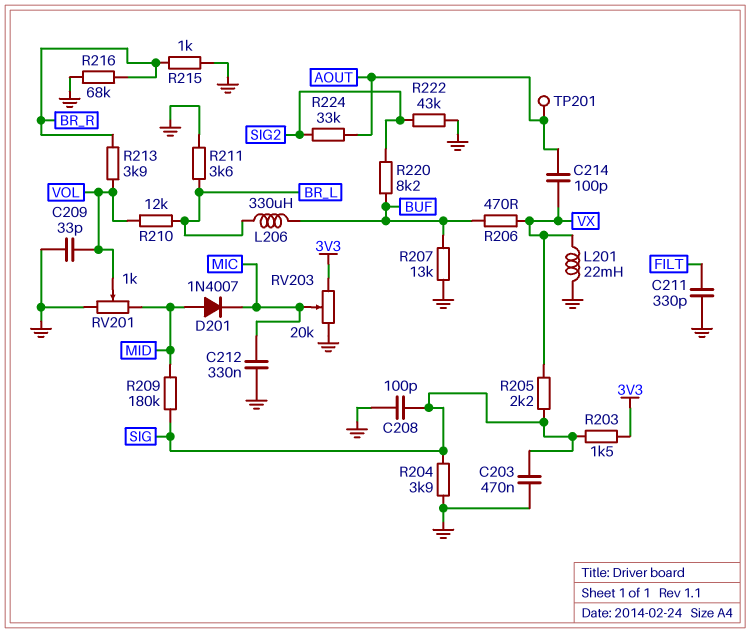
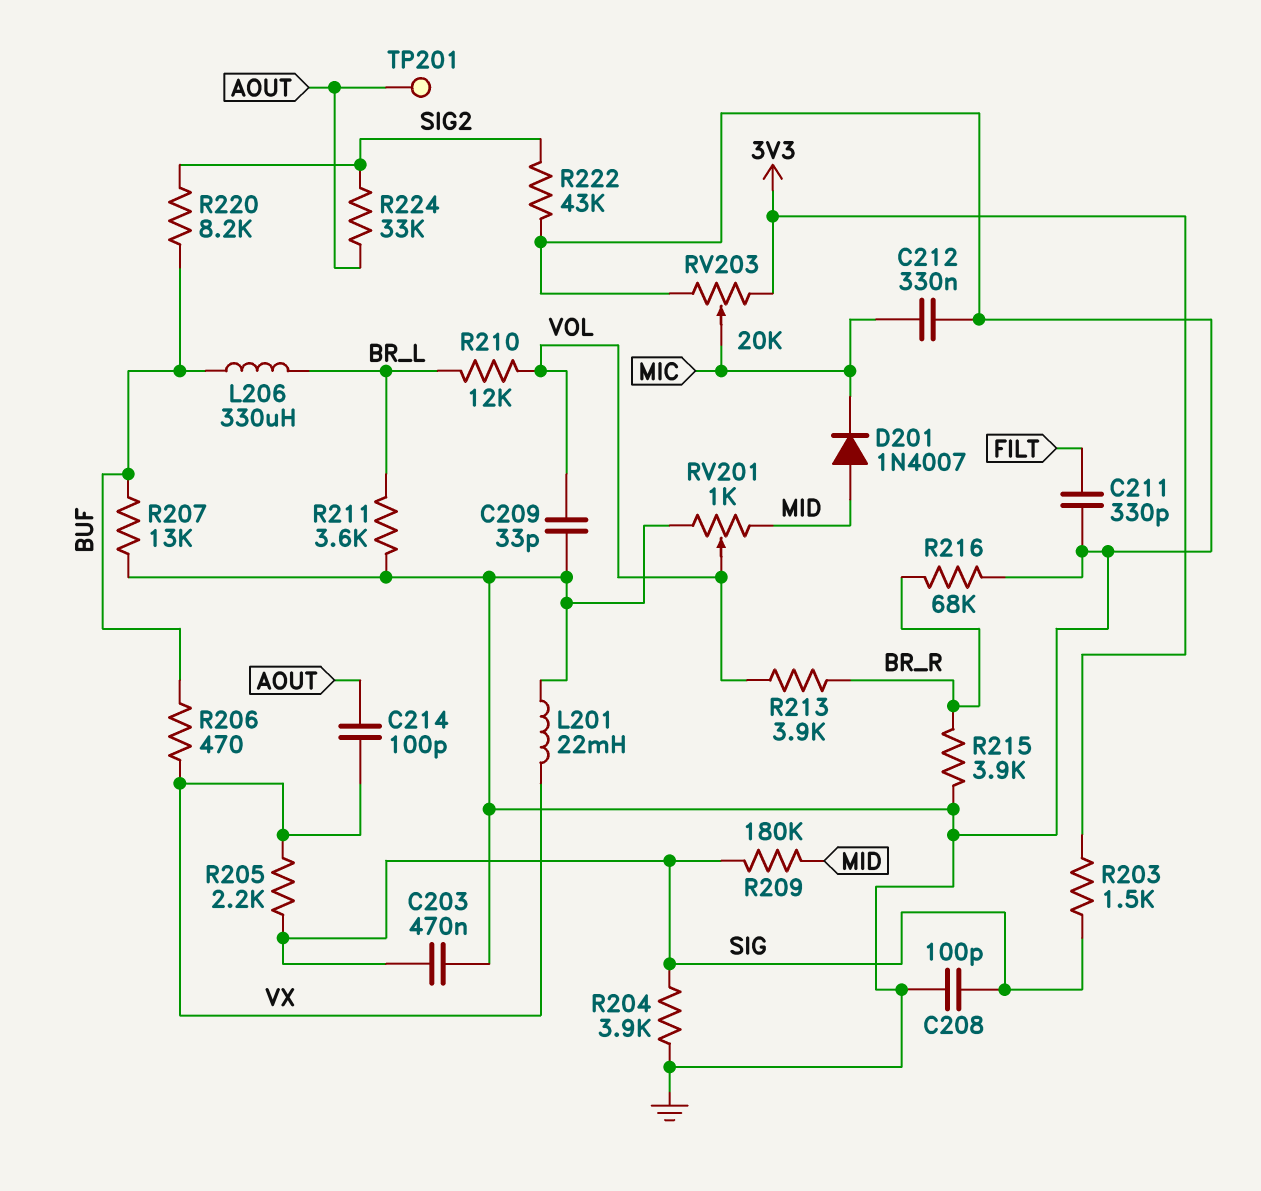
R215: 1k (BR_R, GND) -> 3.9k (BR_R, GND)

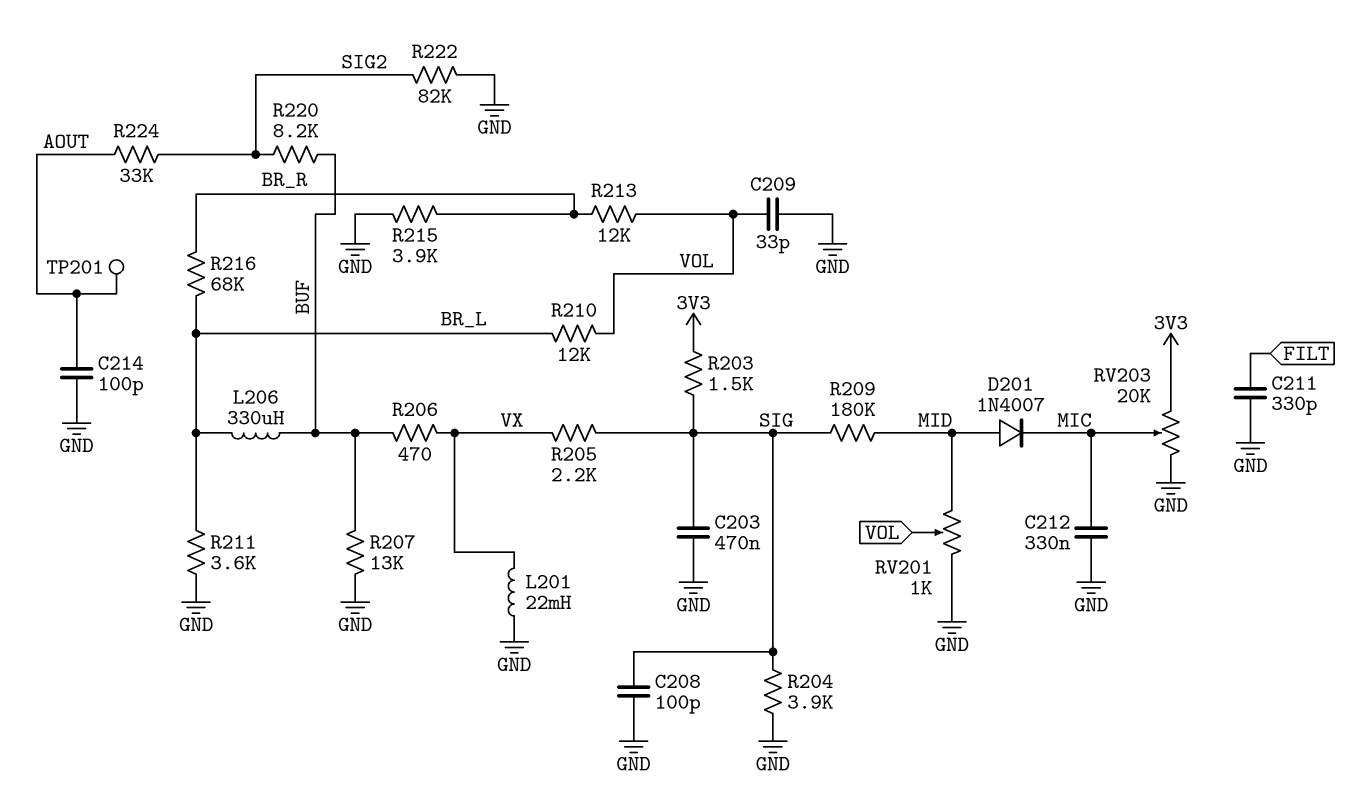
C214: 100pF (AOUT, VX) -> 100pF (AOUT, GND)
R213: 3.9k (BR_R, VOL) -> 12k (BR_R, VOL)
R216: 68k (BR_R, GND) -> 68k (BR_L, BR_R)
R222: 43k (GND, SIG2) -> 82k (GND, SIG2)

